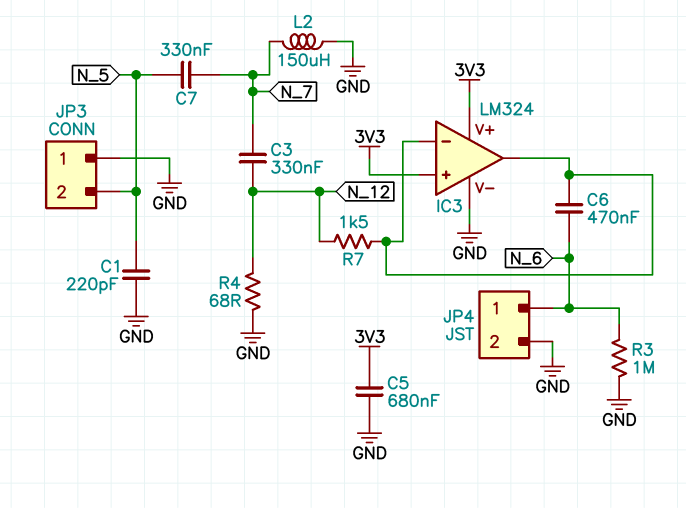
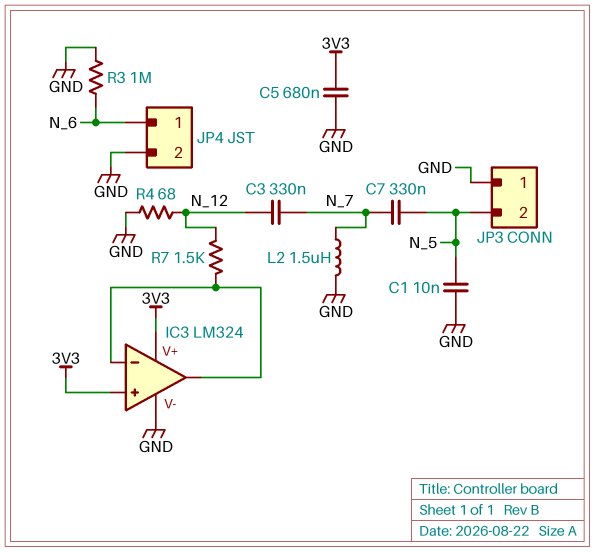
C1: 220pF (GND, N_5) -> 10nF (GND, N_5)
C6: 470nF (IC3/in-, N_6) -> none
L2: 150uH (GND, N_7) -> 1.5uH (GND, N_7)

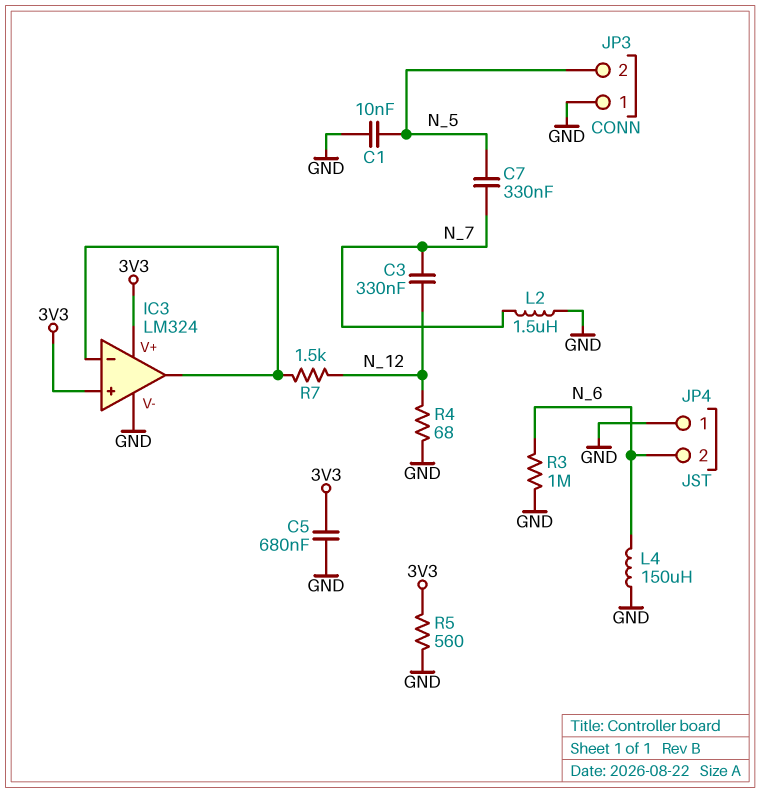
JP4 pin 1: N_6 -> GND
JP4 pin 2: GND -> N_6
L4: none -> 150uH (GND, N_6)
R5: none -> 560 (3V3, GND)

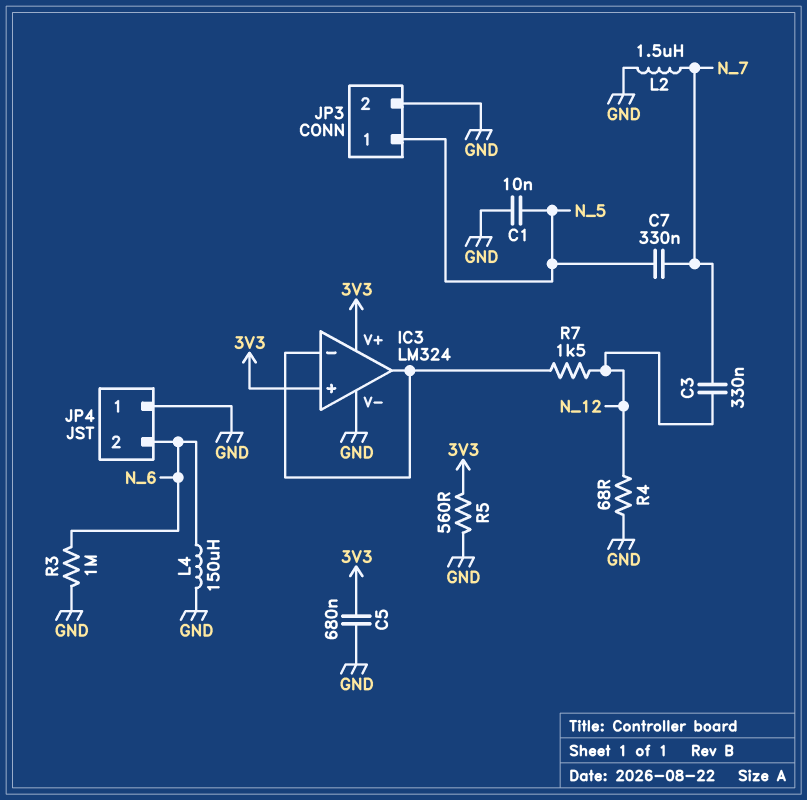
JP3 pin 1: GND -> N_5
JP3 pin 2: N_5 -> GND

